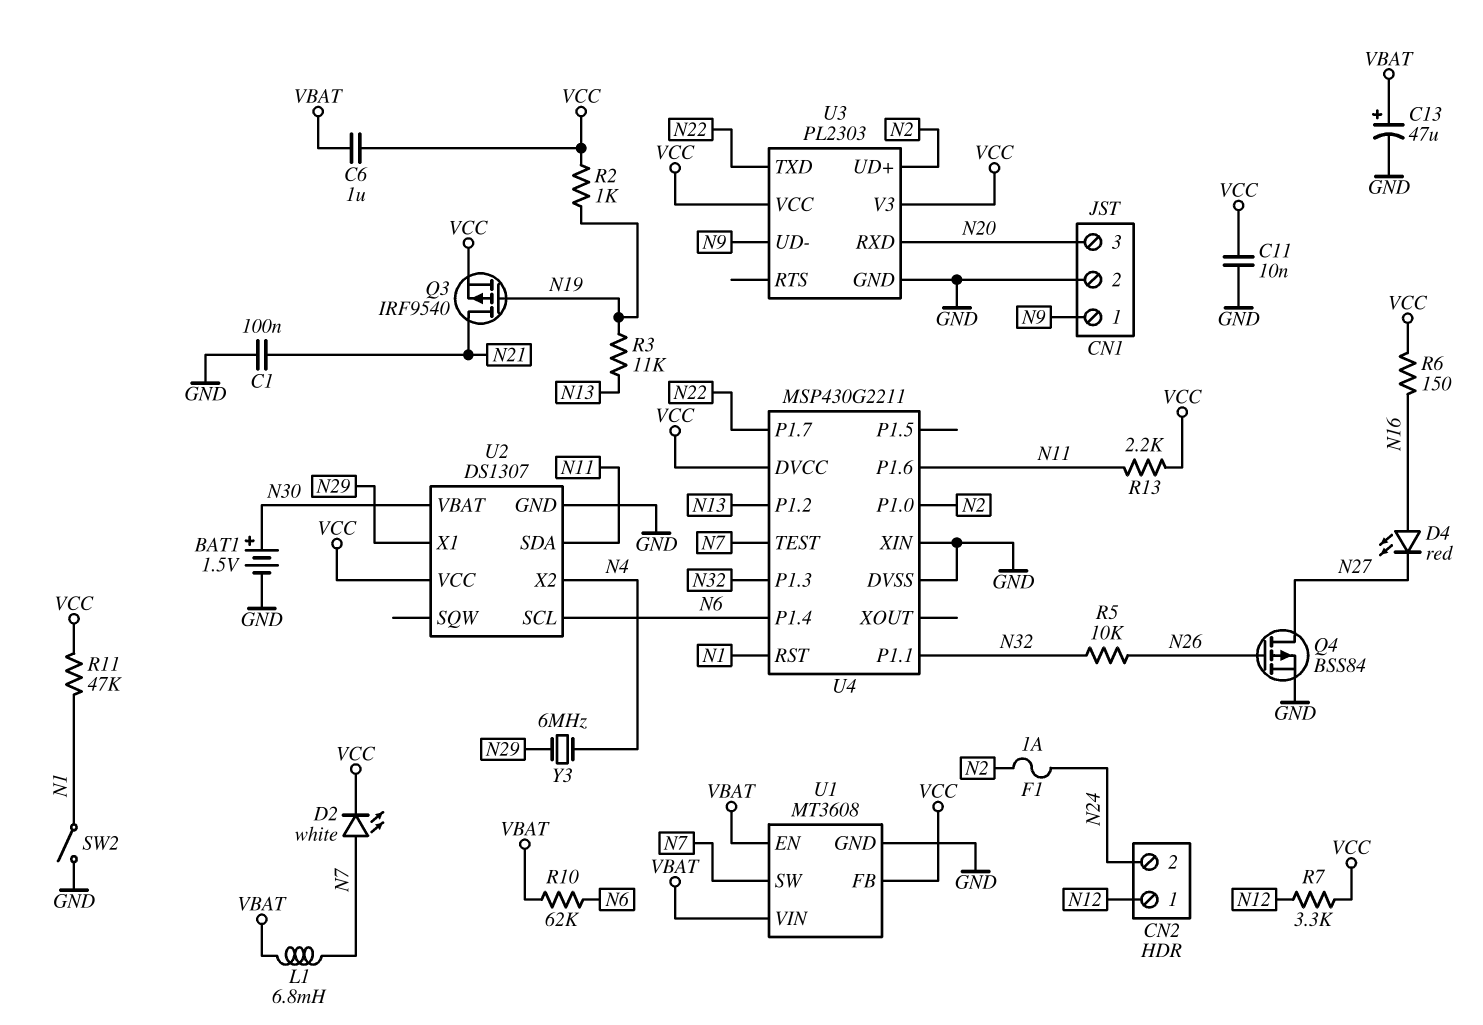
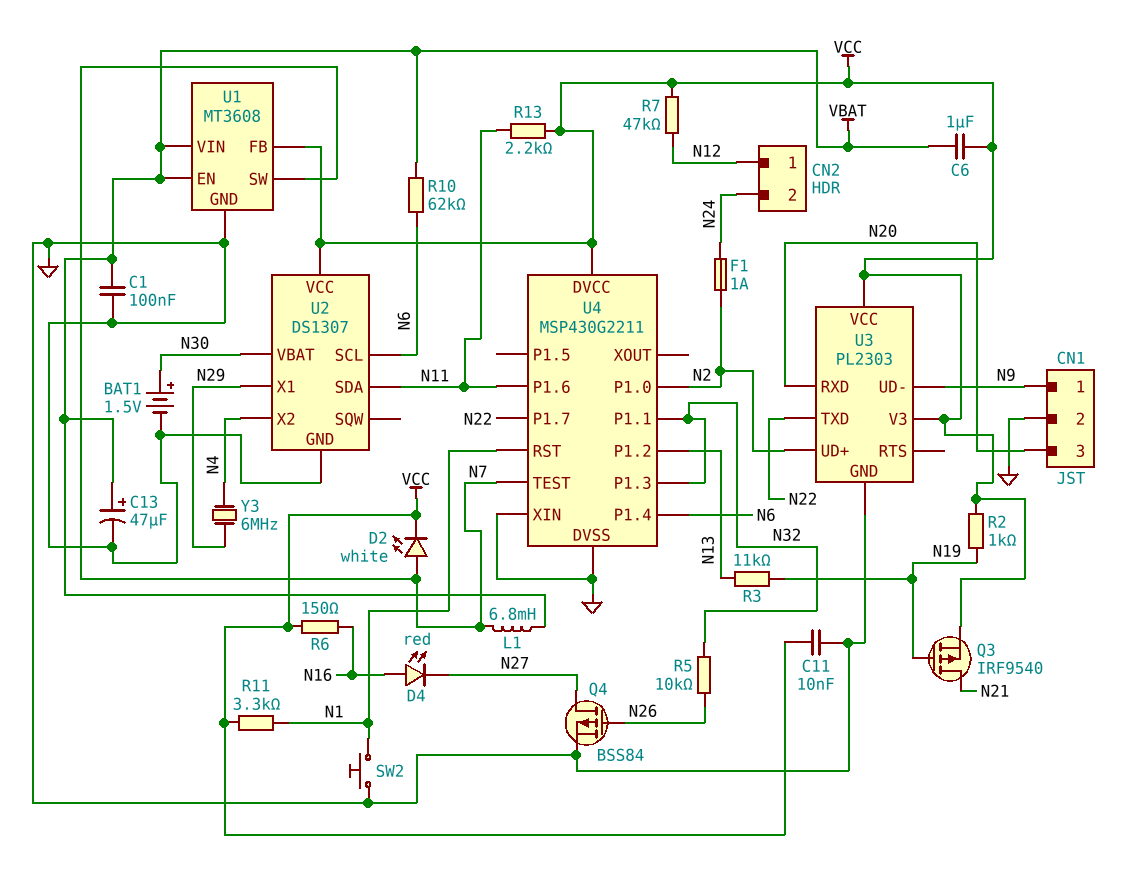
C1: 100nF (GND, N21) -> 100nF (GND, VBAT)
R7: 3.3k (N12, VCC) -> 47k (N12, VCC)
R11: 47k (N1, VCC) -> 3.3k (N1, VCC)
SW2: switch (GND, N1) -> button (GND, N1)

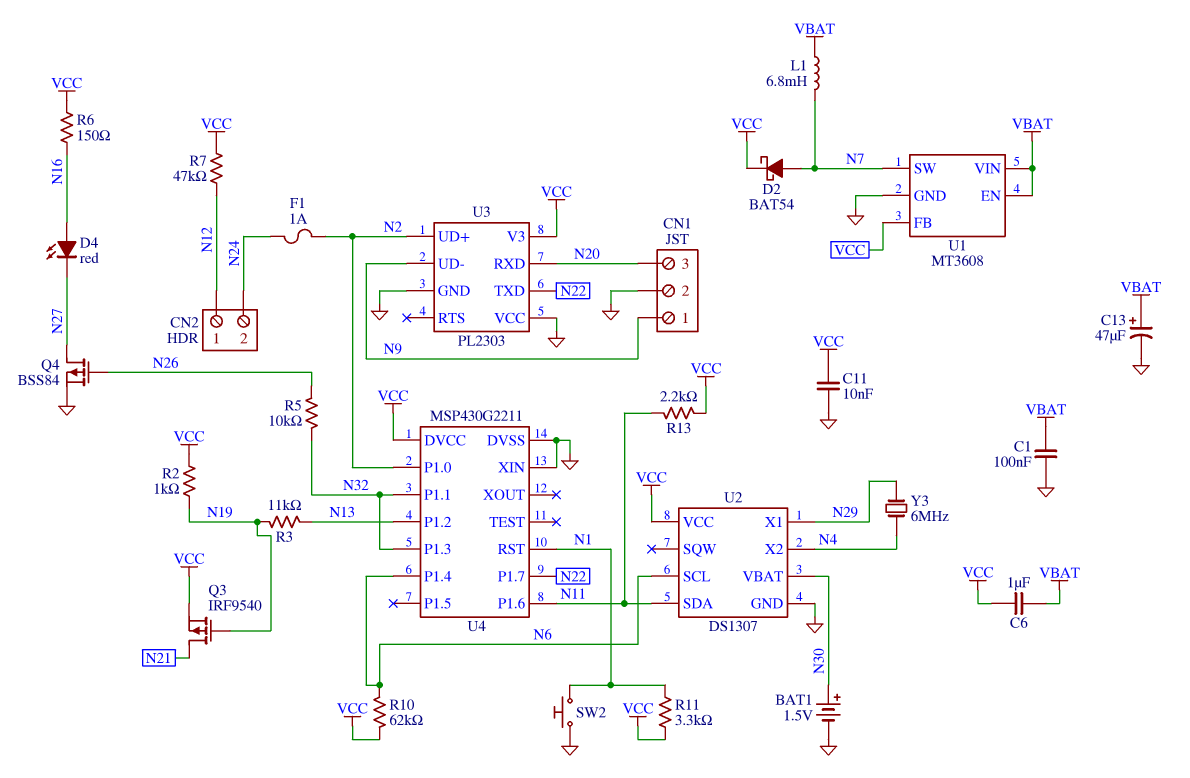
D2: LED white (A N7, K VCC) -> schottky BAT54 (A N7, K VCC)
R10: 62k (N6, VBAT) -> 62k (N6, VCC)
U3 pin VCC: VCC -> GND
U4 pin TEST: N7 -> none

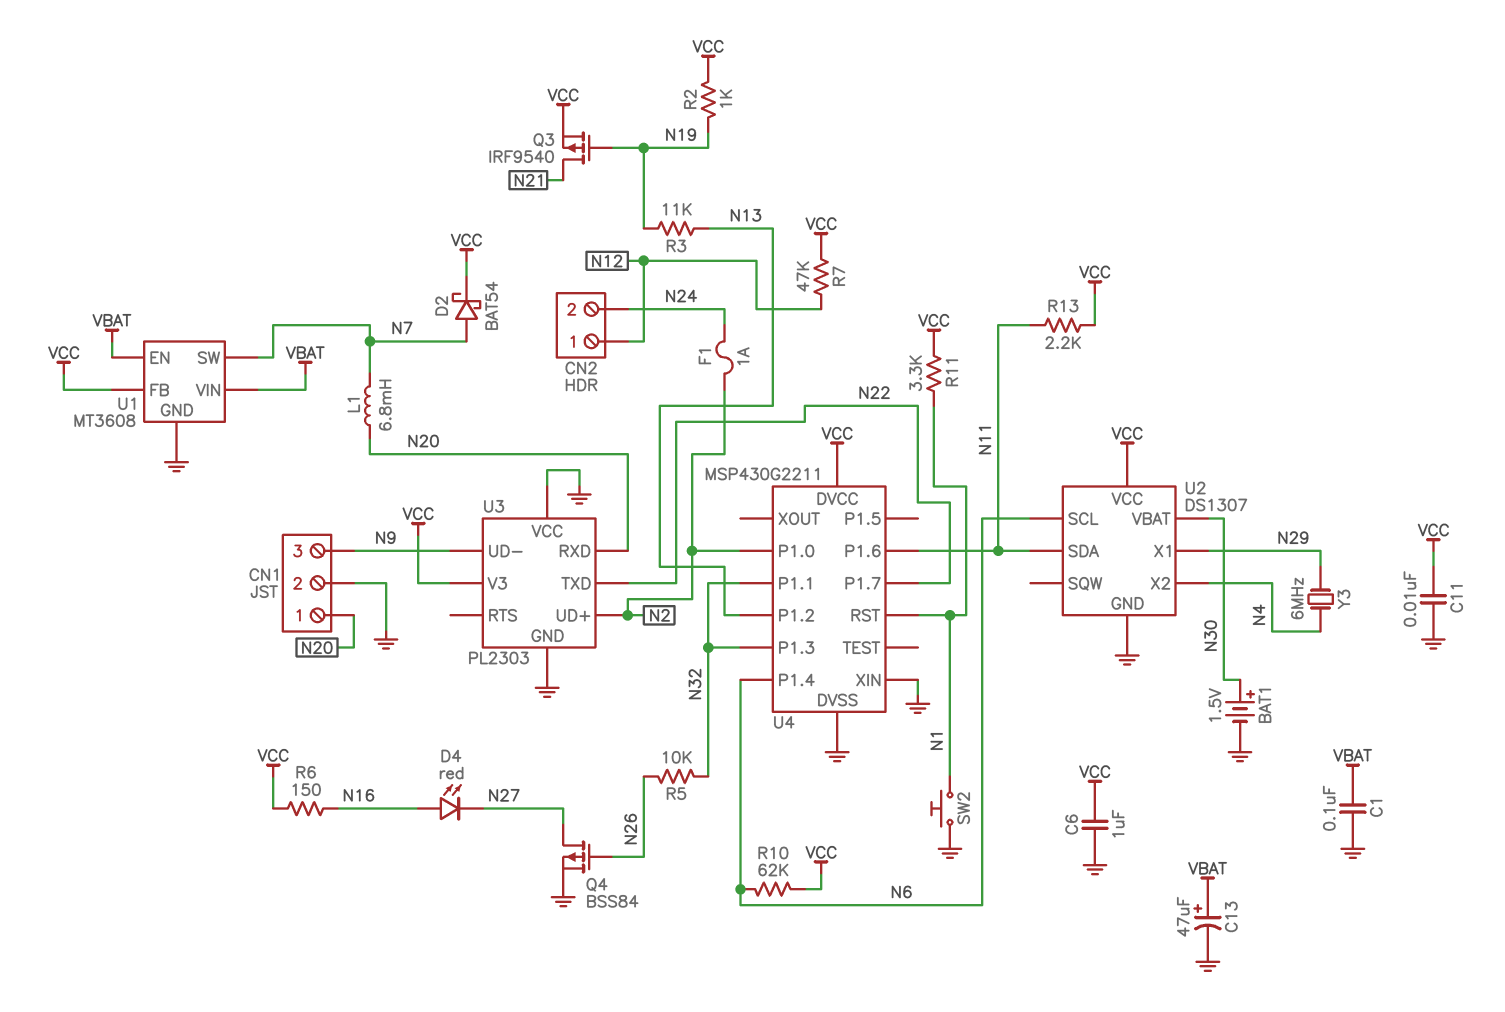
C6: 1uF (VBAT, VCC) -> 1uF (GND, VCC)
CN1 pin 1: N9 -> N20
CN1 pin 3: N20 -> N9
L1: 6.8mH (N7, VBAT) -> 6.8mH (N7, N20)

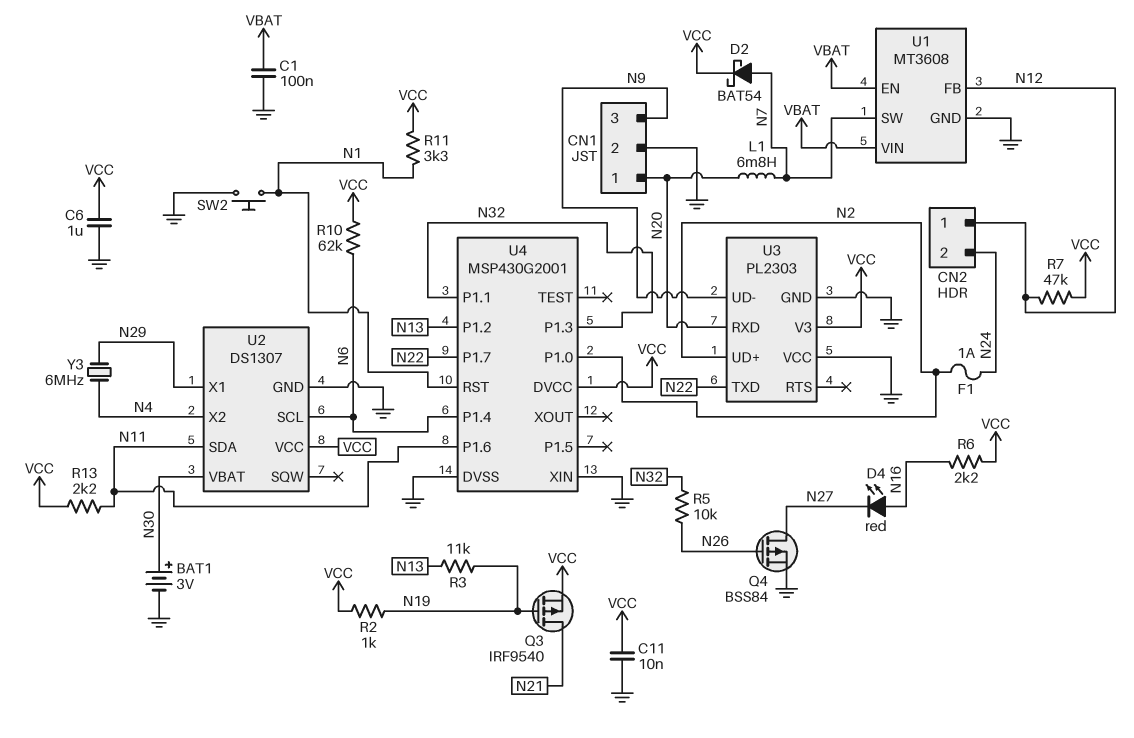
BAT1: 1.5V (plus N30, minus GND) -> 3V (plus N30, minus GND)
C13: 47uF (plus VBAT, minus GND) -> none
R6: 150 (N16, VCC) -> 2.2k (N16, VCC)
U1 pin FB: VCC -> N12
U4: MSP430G2211 -> MSP430G2001

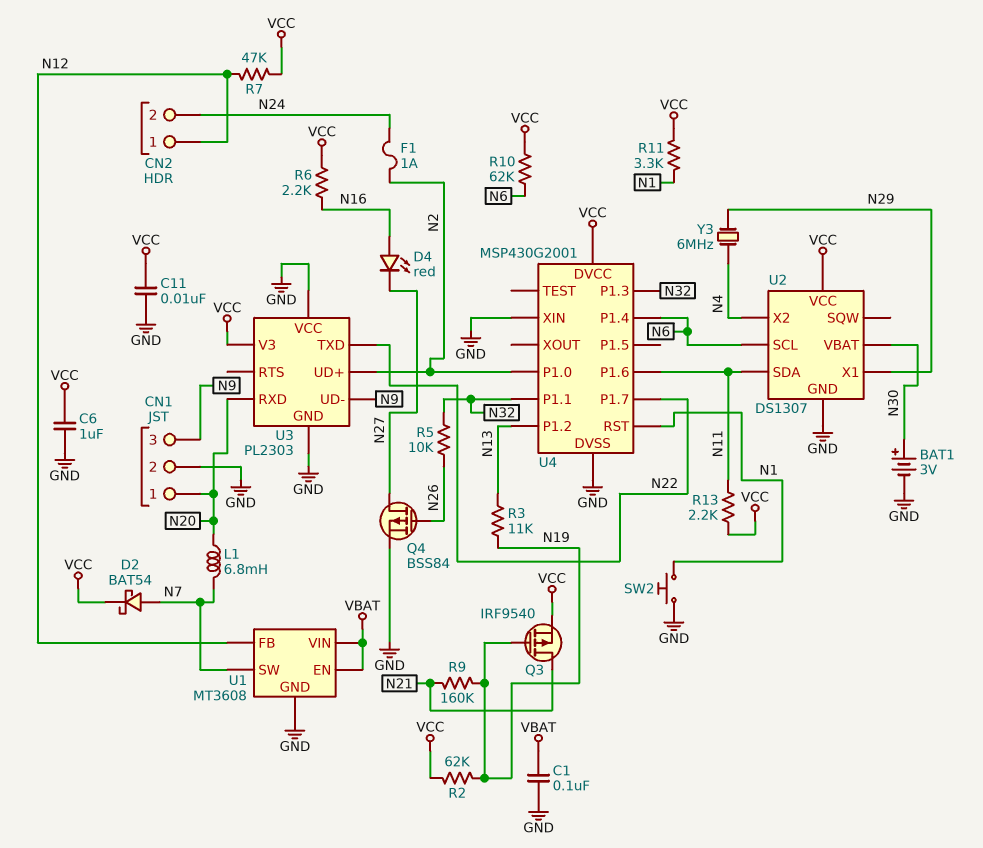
R2: 1k (N19, VCC) -> 62k (N19, VCC)
R9: none -> 160k (N19, N21)

